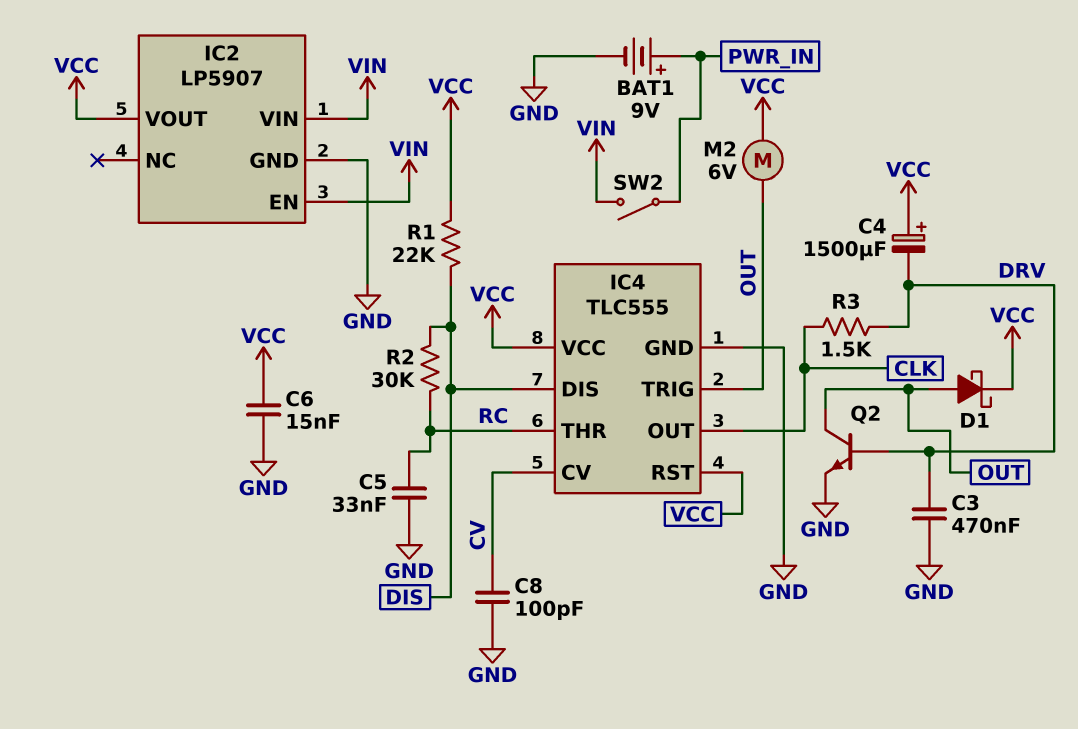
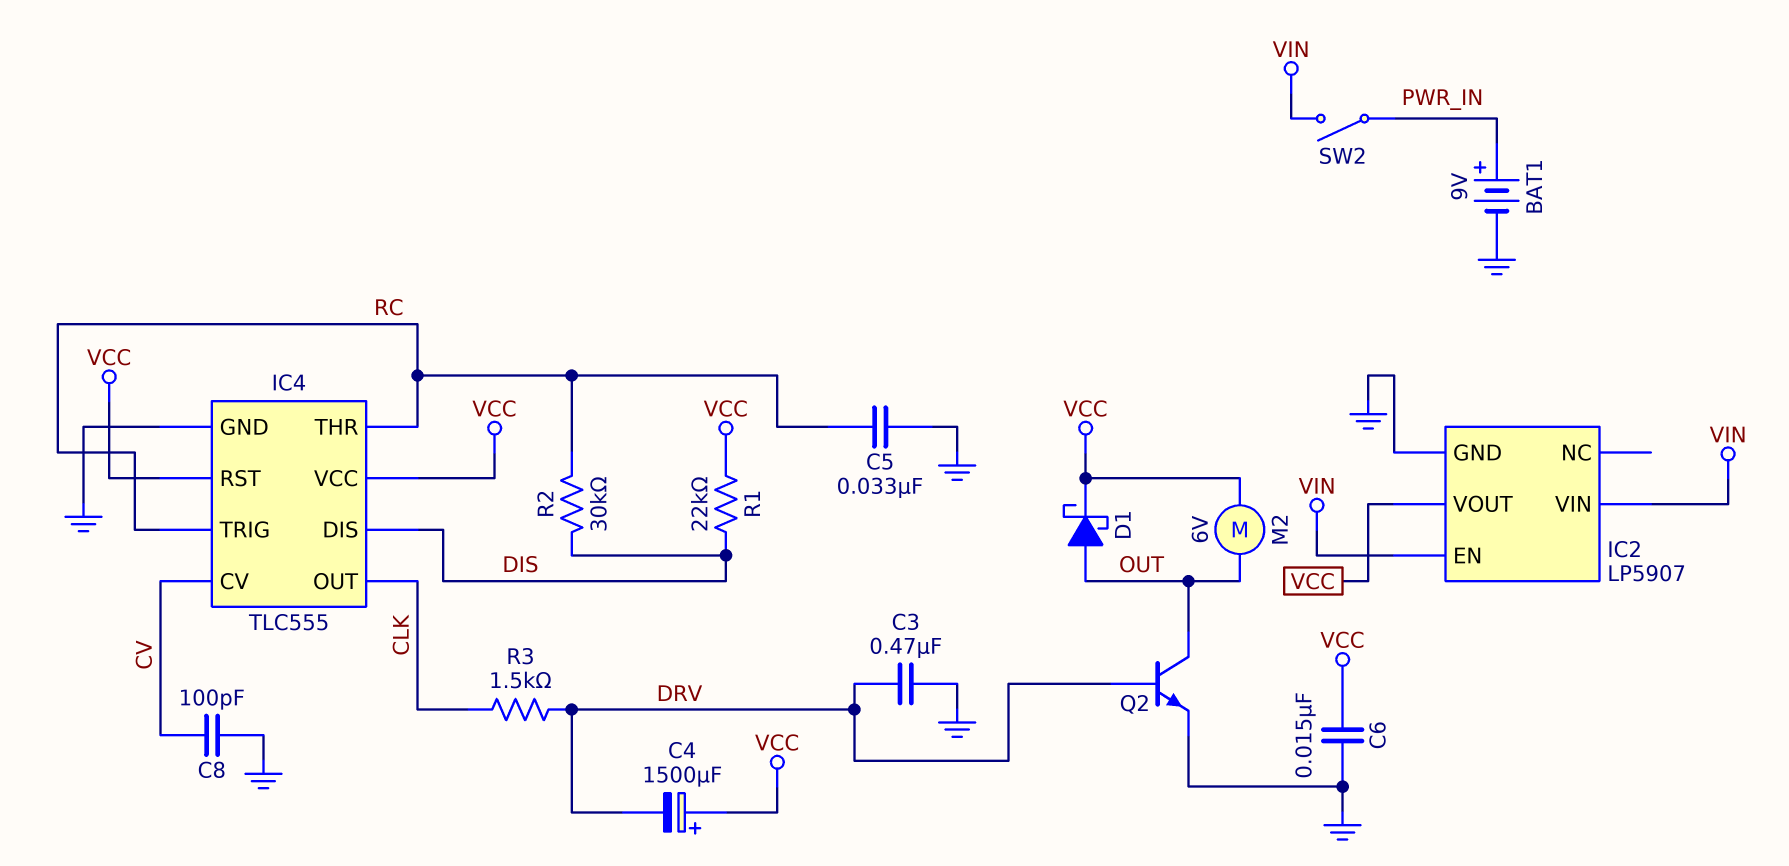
IC4 pin TRIG: OUT -> RC

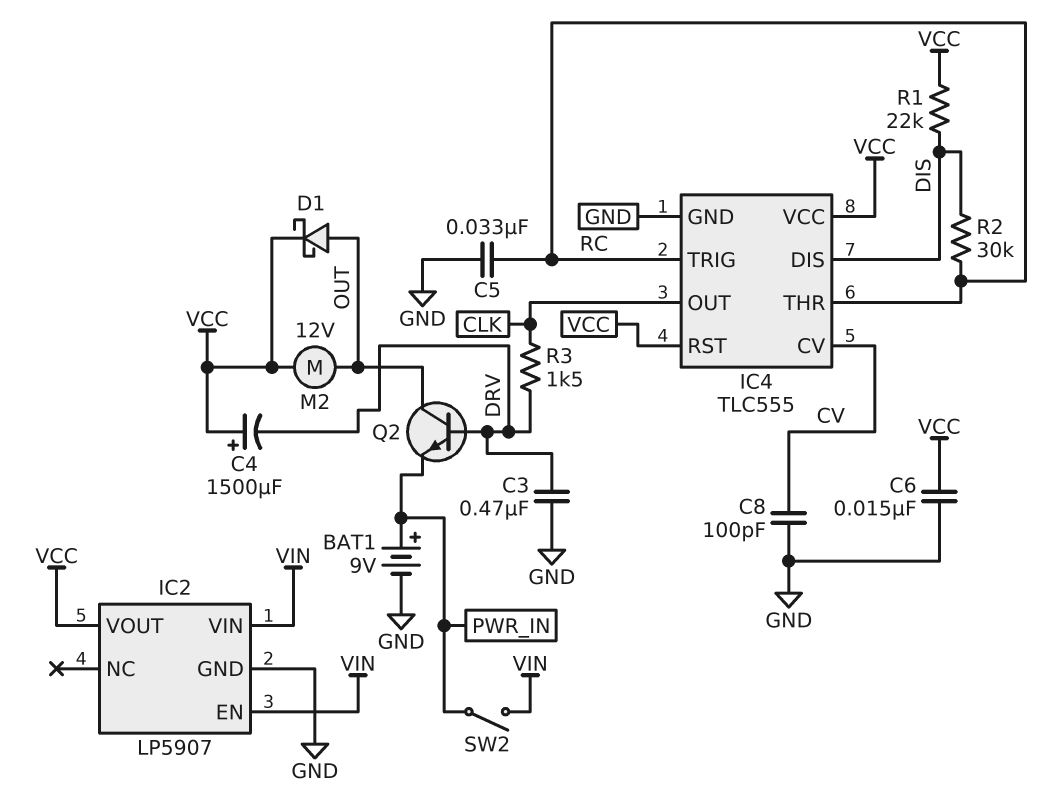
M2: motor 6V (OUT, VCC) -> motor 12V (OUT, VCC)
Q2: NPN (B DRV, C OUT, E GND) -> NPN (B DRV, C OUT, E PWR_IN)

